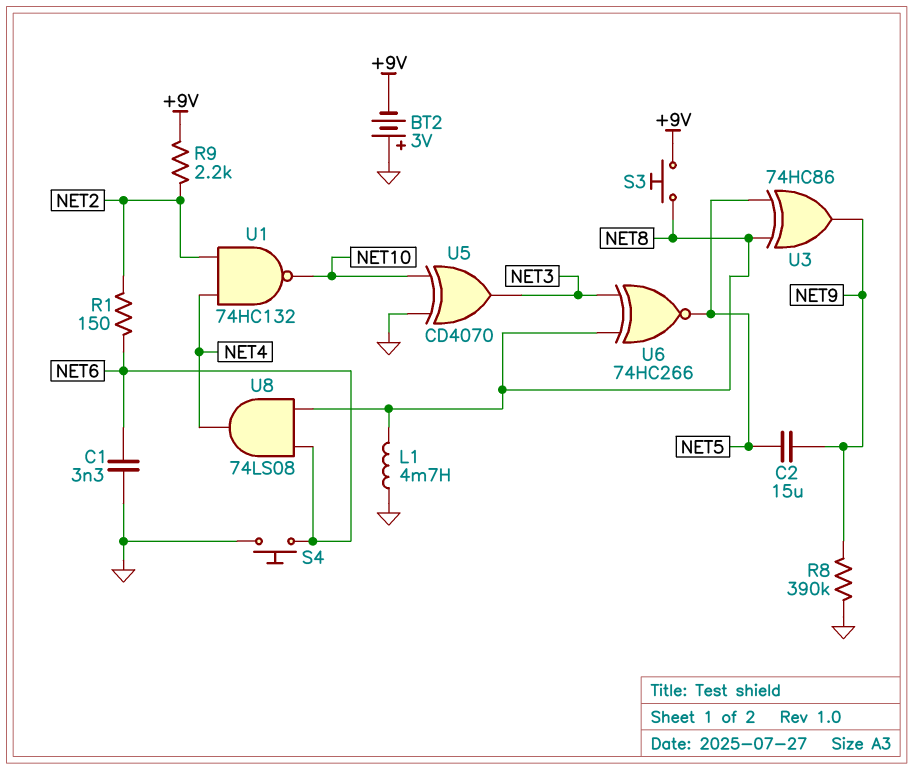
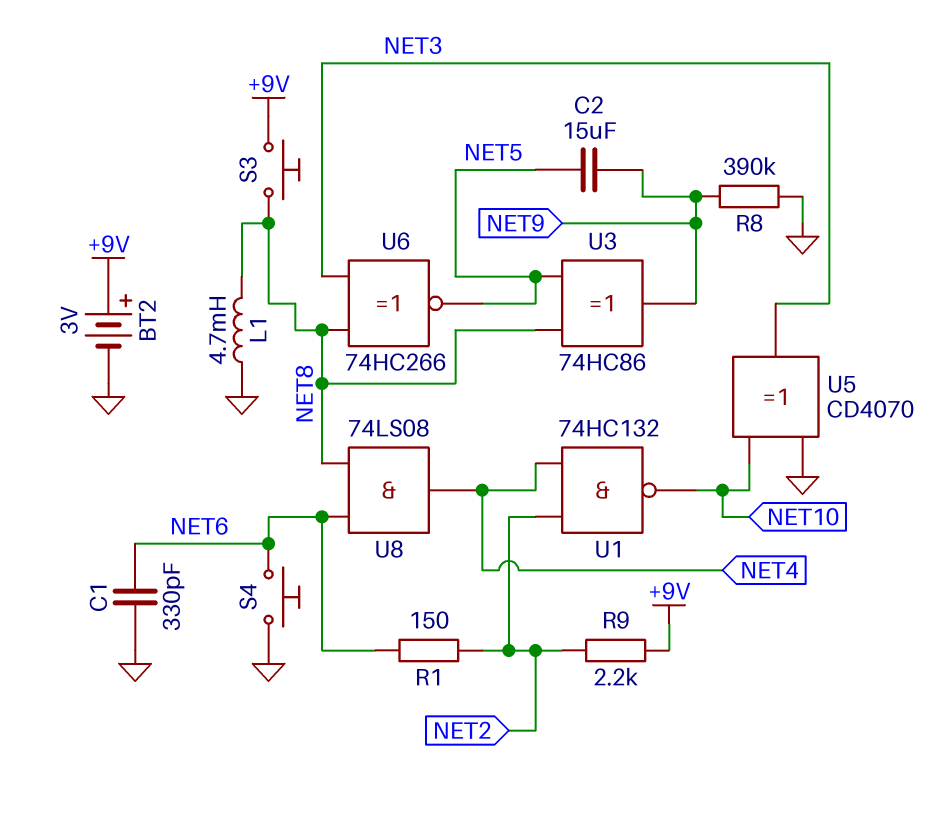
BT2: 3V (plus GND, minus +9V) -> 3V (plus +9V, minus GND)
C1: 3.3nF (GND, NET6) -> 330pF (GND, NET6)

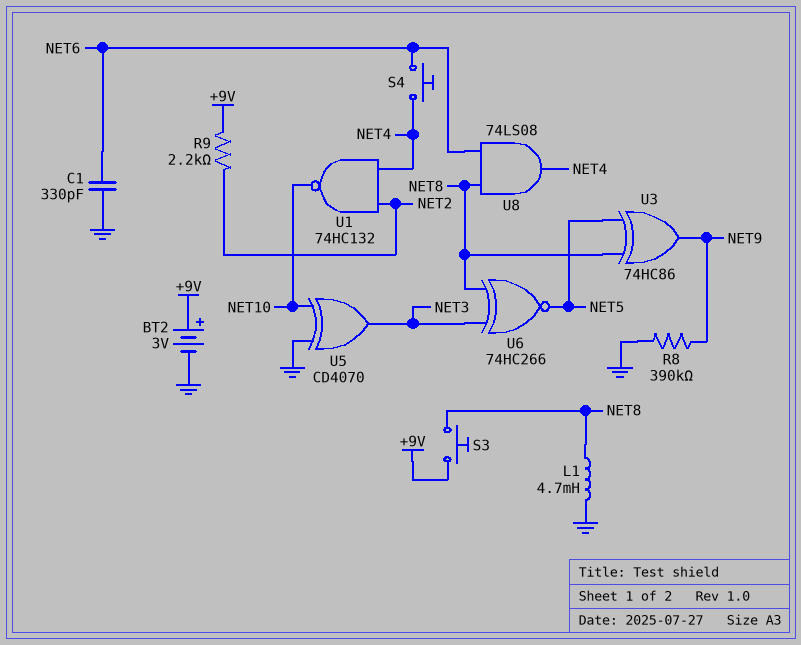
C2: 15uF (NET5, NET9) -> none
R1: 150 (NET2, NET6) -> none
S4: button (GND, NET6) -> button (NET4, NET6)

